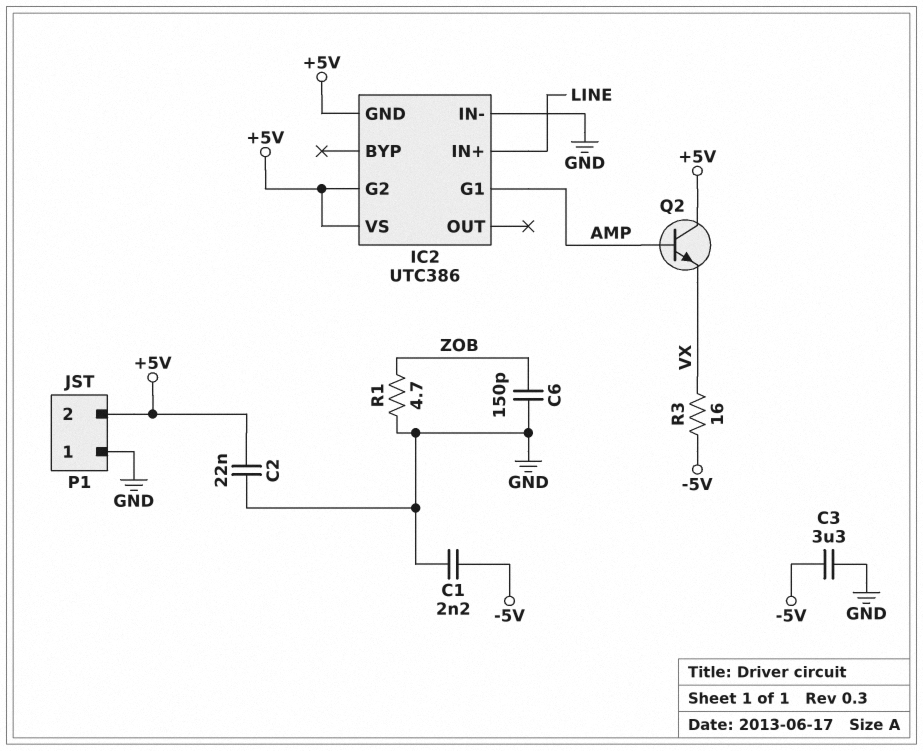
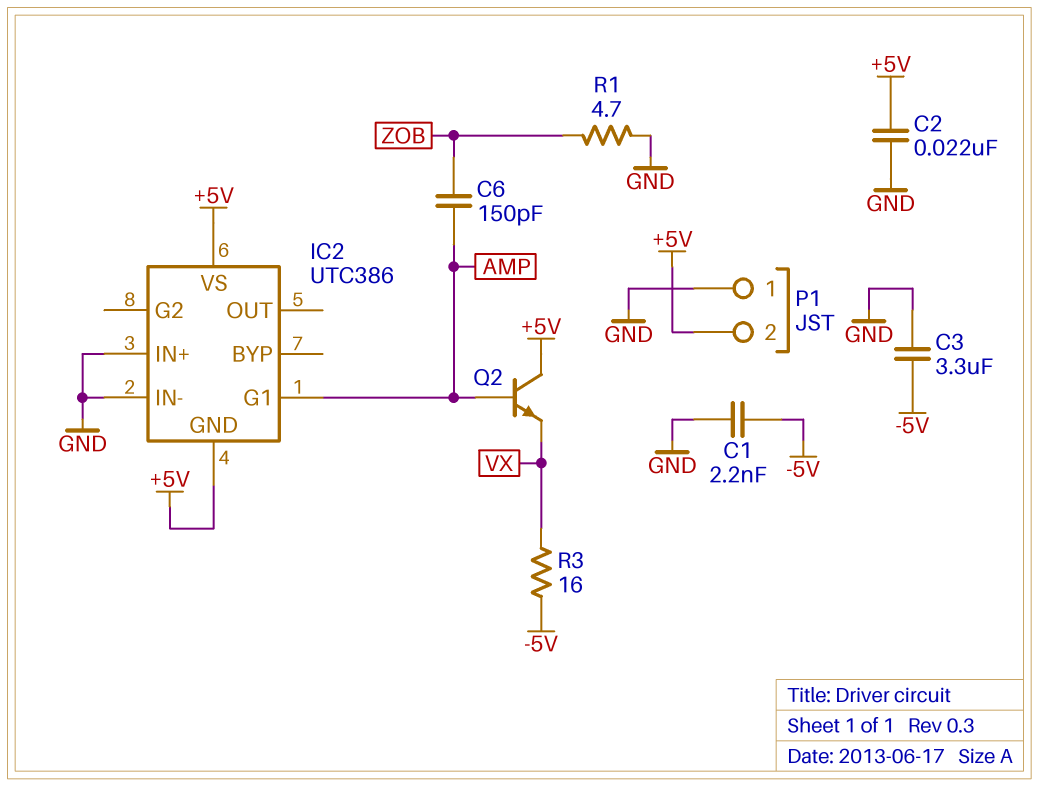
C6: 150pF (GND, ZOB) -> 150pF (AMP, ZOB)
IC2 pin G2: +5V -> none
IC2 pin IN+: LINE -> GND

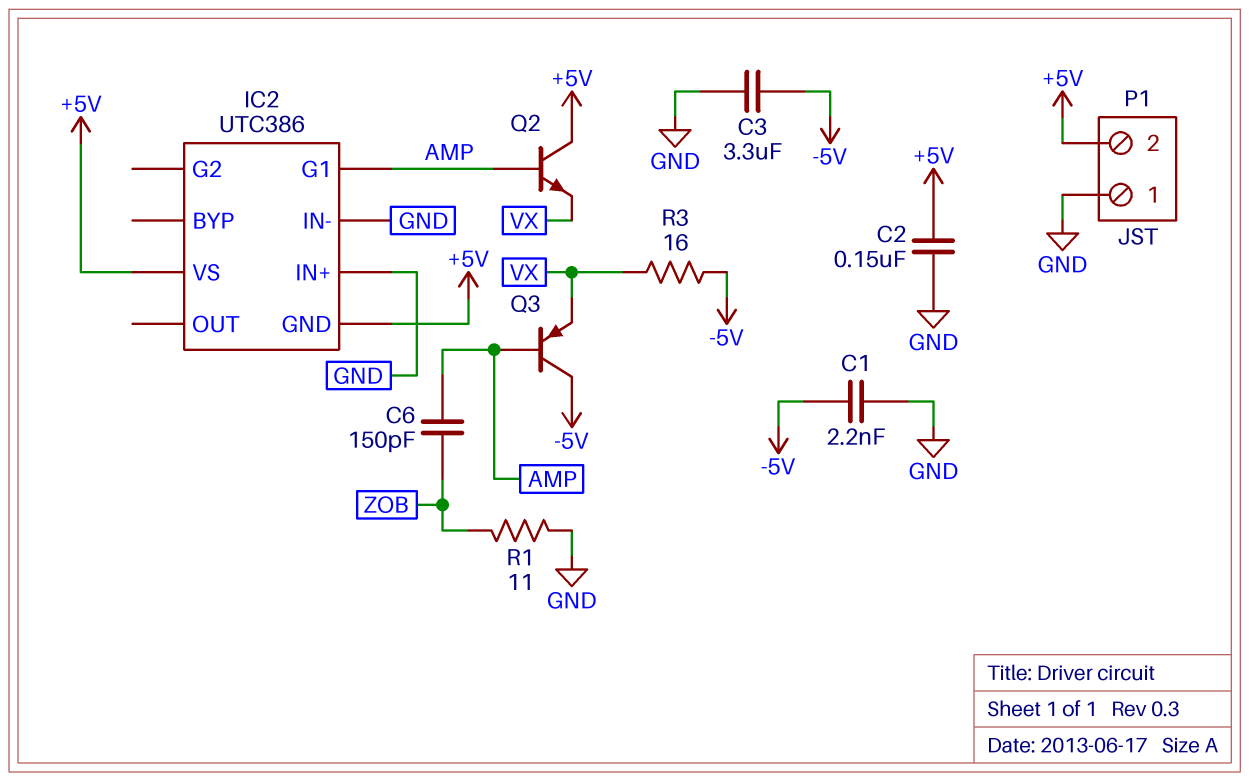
C2: 22nF (+5V, GND) -> 150nF (+5V, GND)
Q3: none -> PNP (B AMP, C -5V, E VX)
R1: 4.7 (GND, ZOB) -> 11 (GND, ZOB)

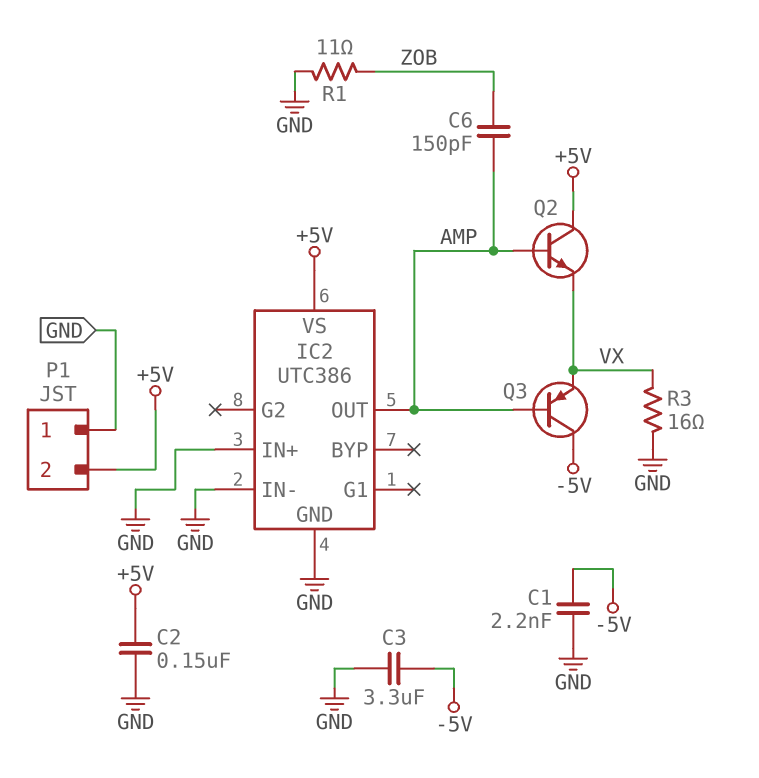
IC2 pin G1: AMP -> none
IC2 pin GND: +5V -> GND
IC2 pin OUT: none -> AMP
R3: 16 (-5V, VX) -> 16 (GND, VX)

